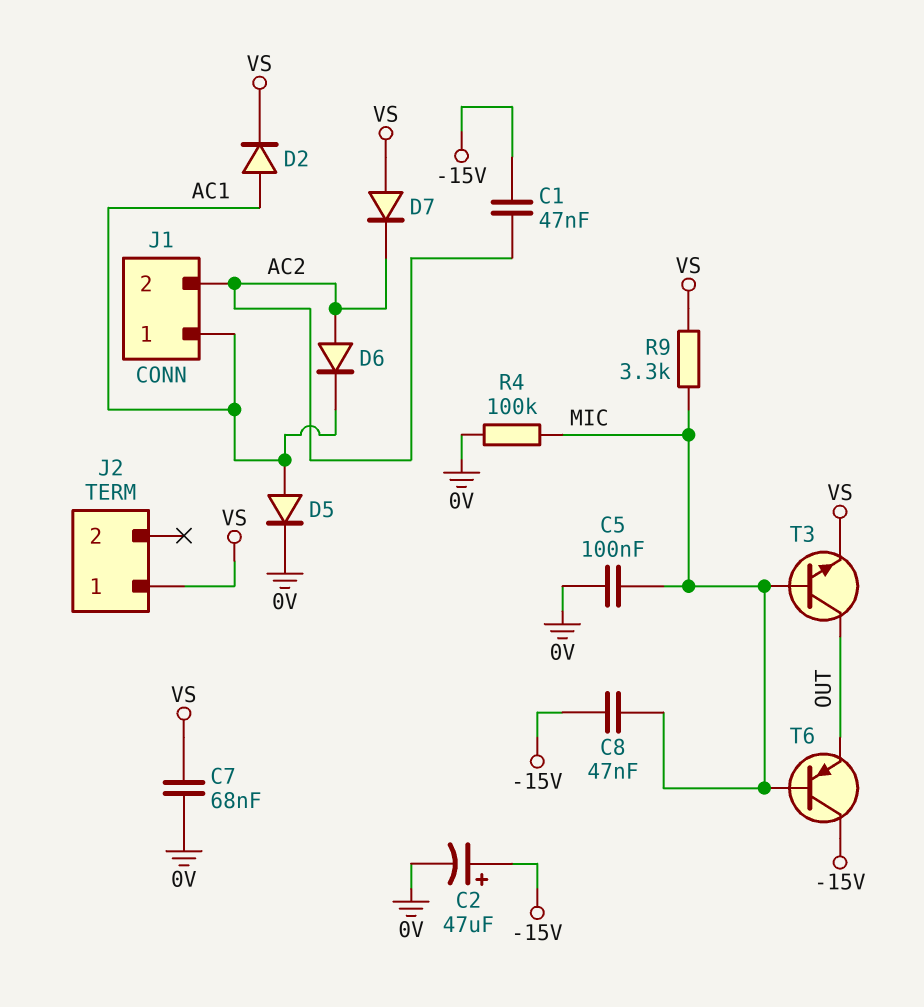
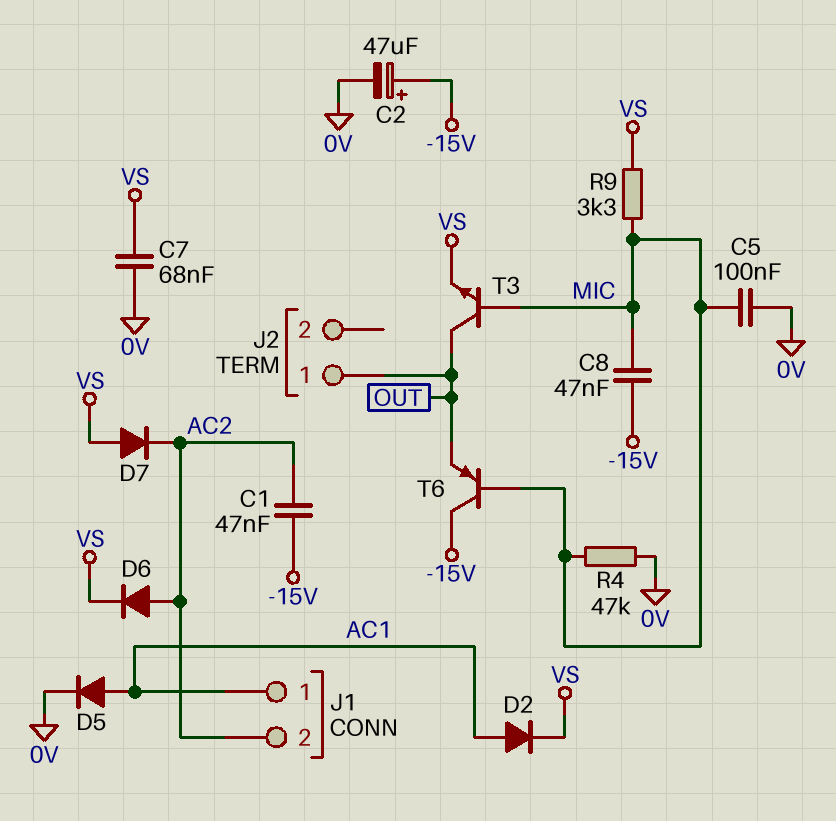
D6: diode (A AC2, K AC1) -> diode (A AC2, K VS)
J2 pin 1: VS -> OUT
R4: 100k (0V, MIC) -> 47k (0V, MIC)

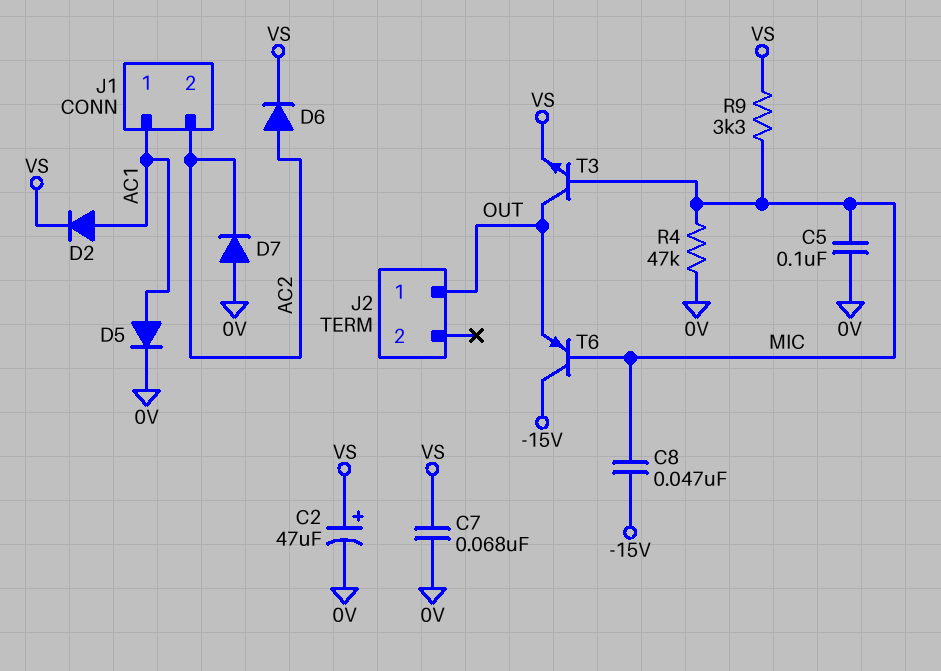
C1: 47nF (-15V, AC2) -> none
C2: 47uF (plus -15V, minus 0V) -> 47uF (plus VS, minus 0V)
D7: diode (A VS, K AC2) -> diode (A 0V, K AC2)

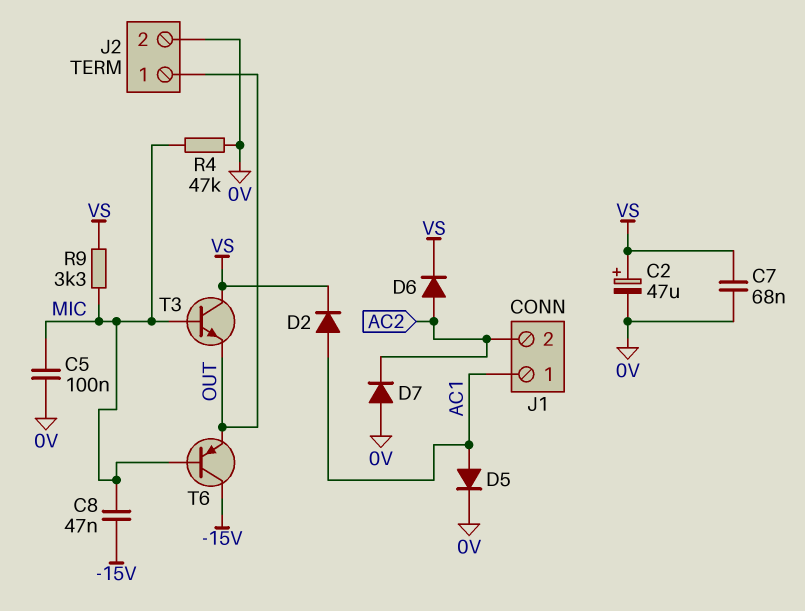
J2 pin 2: none -> 0V
T3: NPN (B MIC, C OUT, E VS) -> NPN (B MIC, C VS, E OUT)

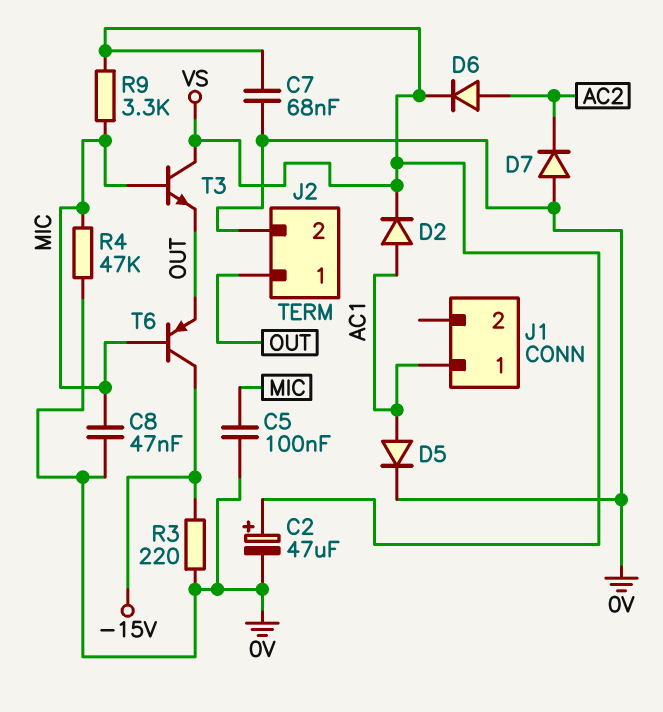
C8: 47nF (-15V, MIC) -> 47nF (0V, MIC)
J1 pin 2: AC2 -> none
R3: none -> 220 (-15V, 0V)

